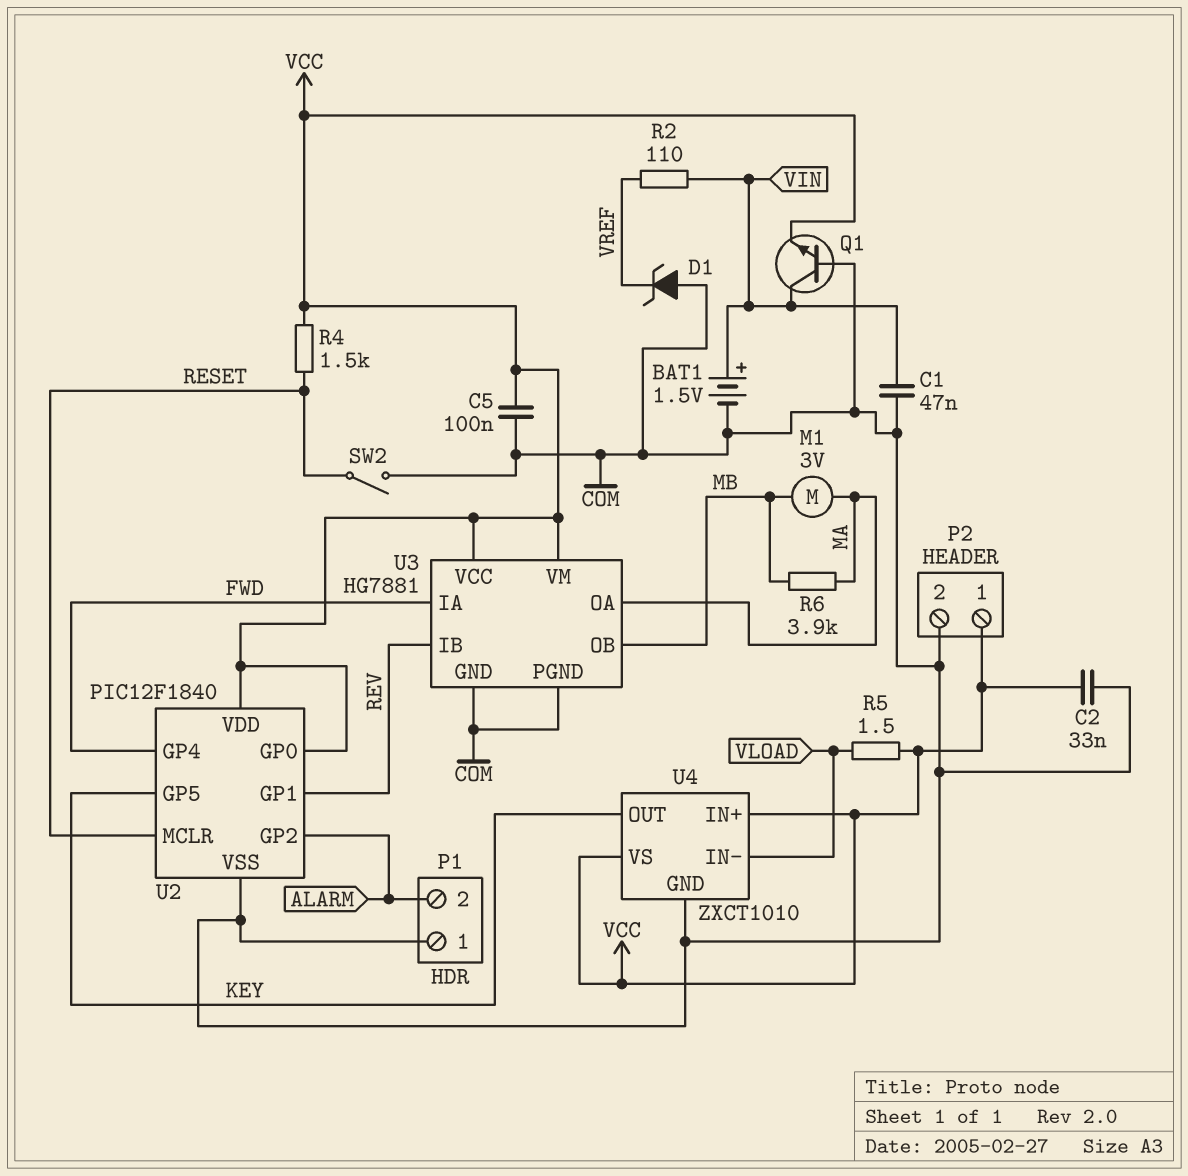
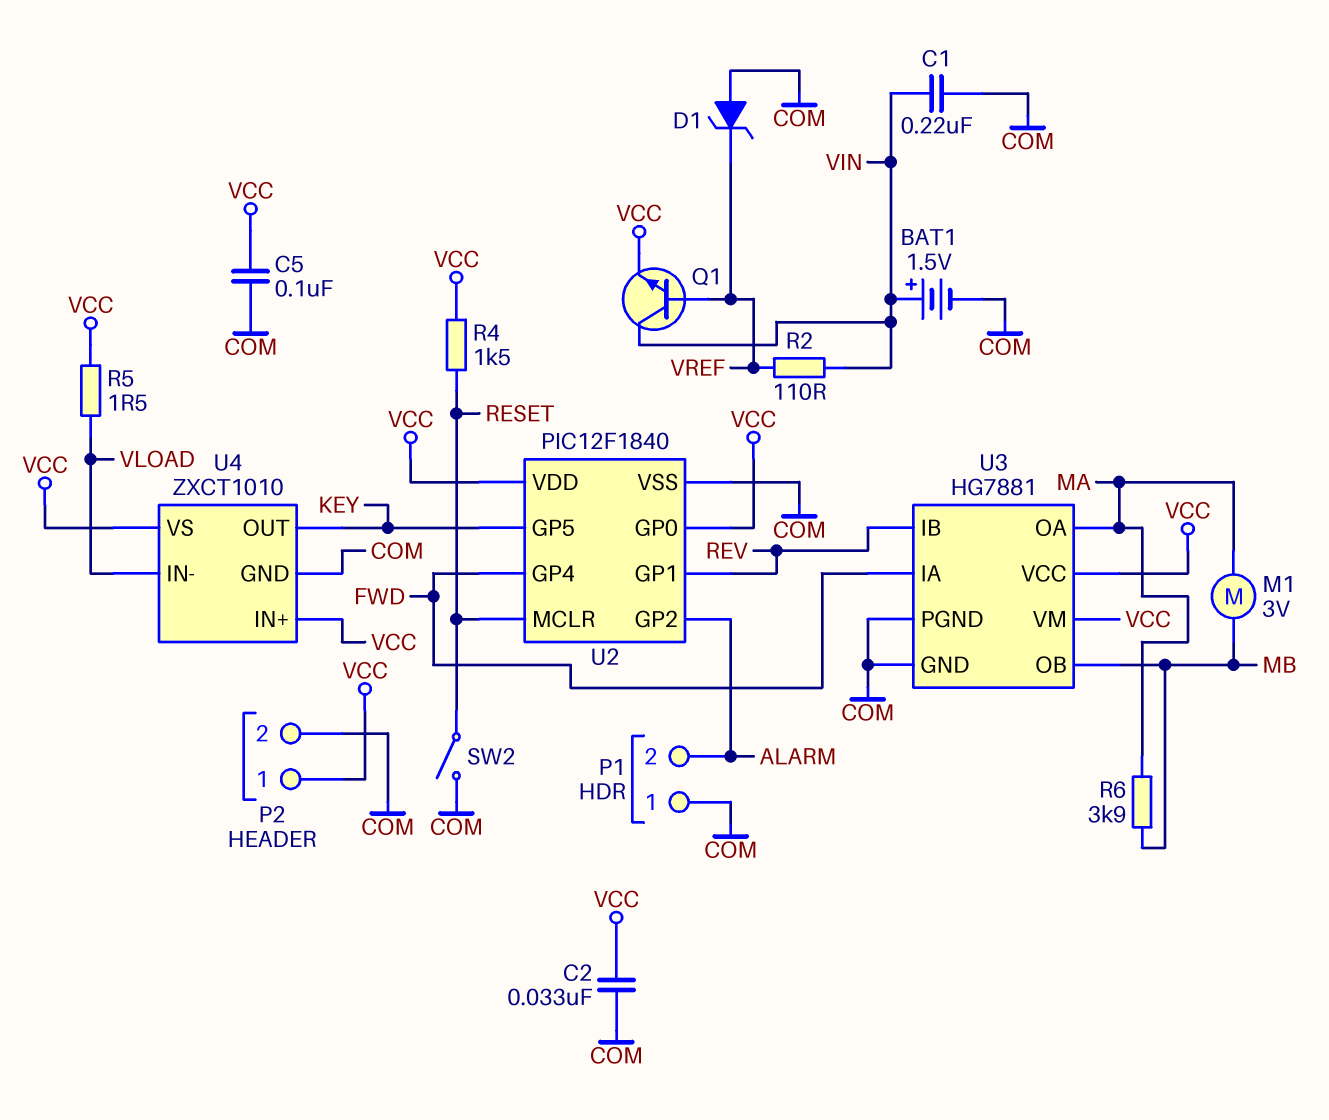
C1: 47nF (COM, VIN) -> 220nF (COM, VIN)
Q1: NPN (B COM, C VIN, E VCC) -> NPN (B VREF, C VIN, E VCC)

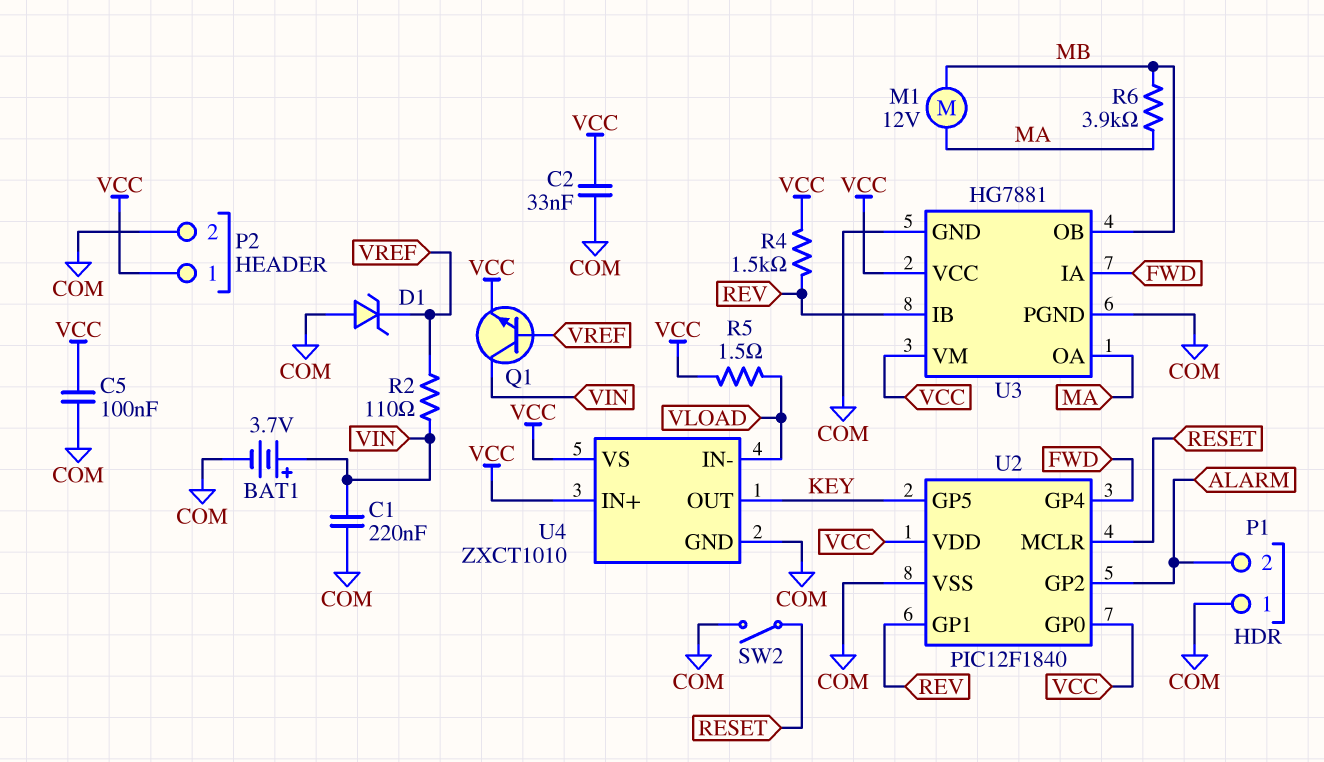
BAT1: 1.5V (plus VIN, minus COM) -> 3.7V (plus VIN, minus COM)
M1: motor 3V (MA, MB) -> motor 12V (MA, MB)
R4: 1.5k (RESET, VCC) -> 1.5k (REV, VCC)

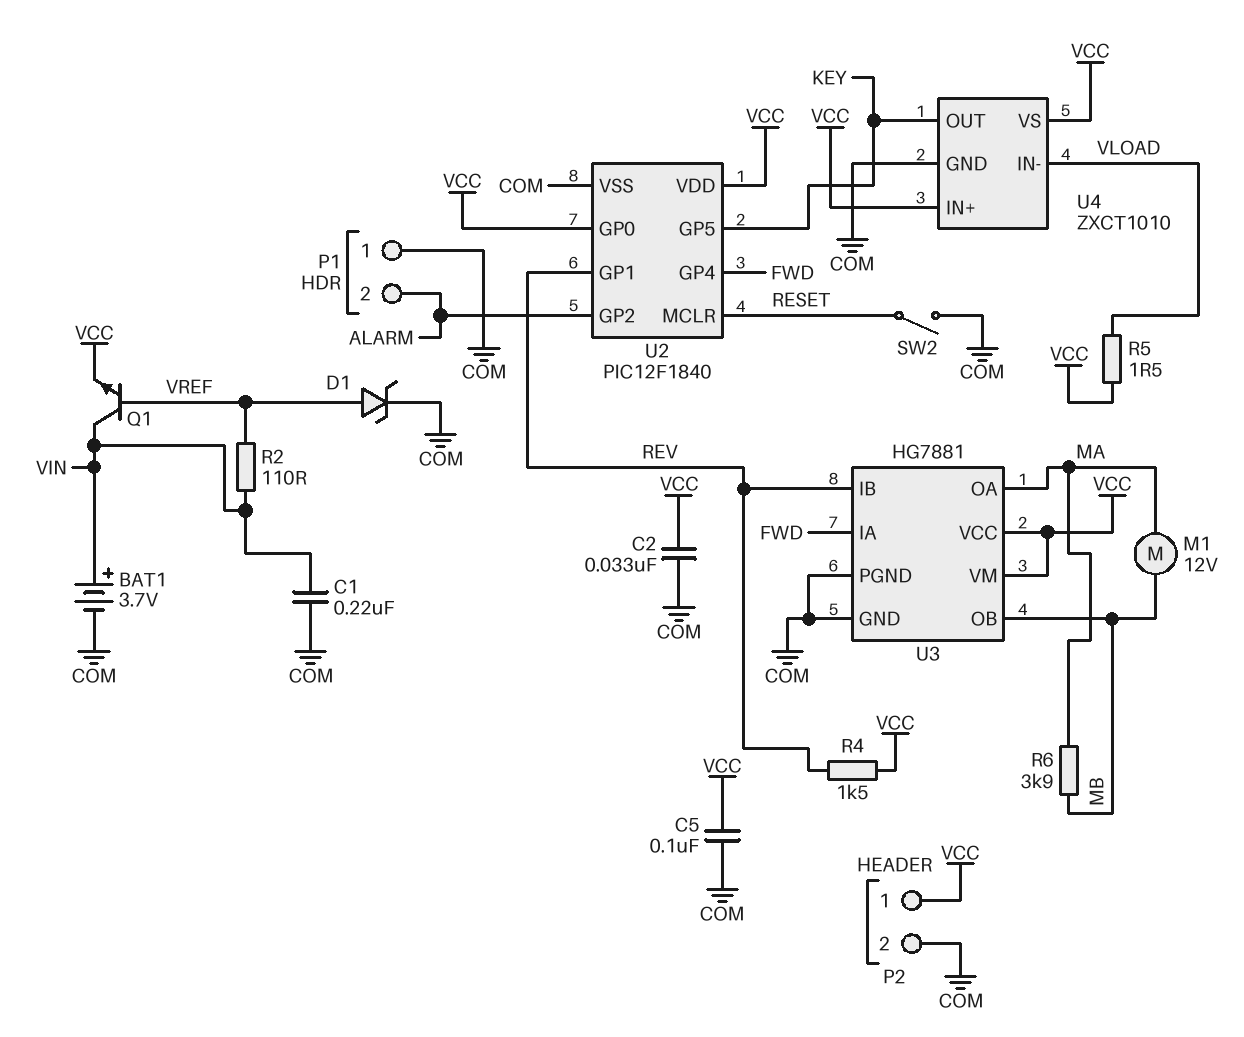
D1: zener (A COM, K VREF) -> zener (A VREF, K COM)

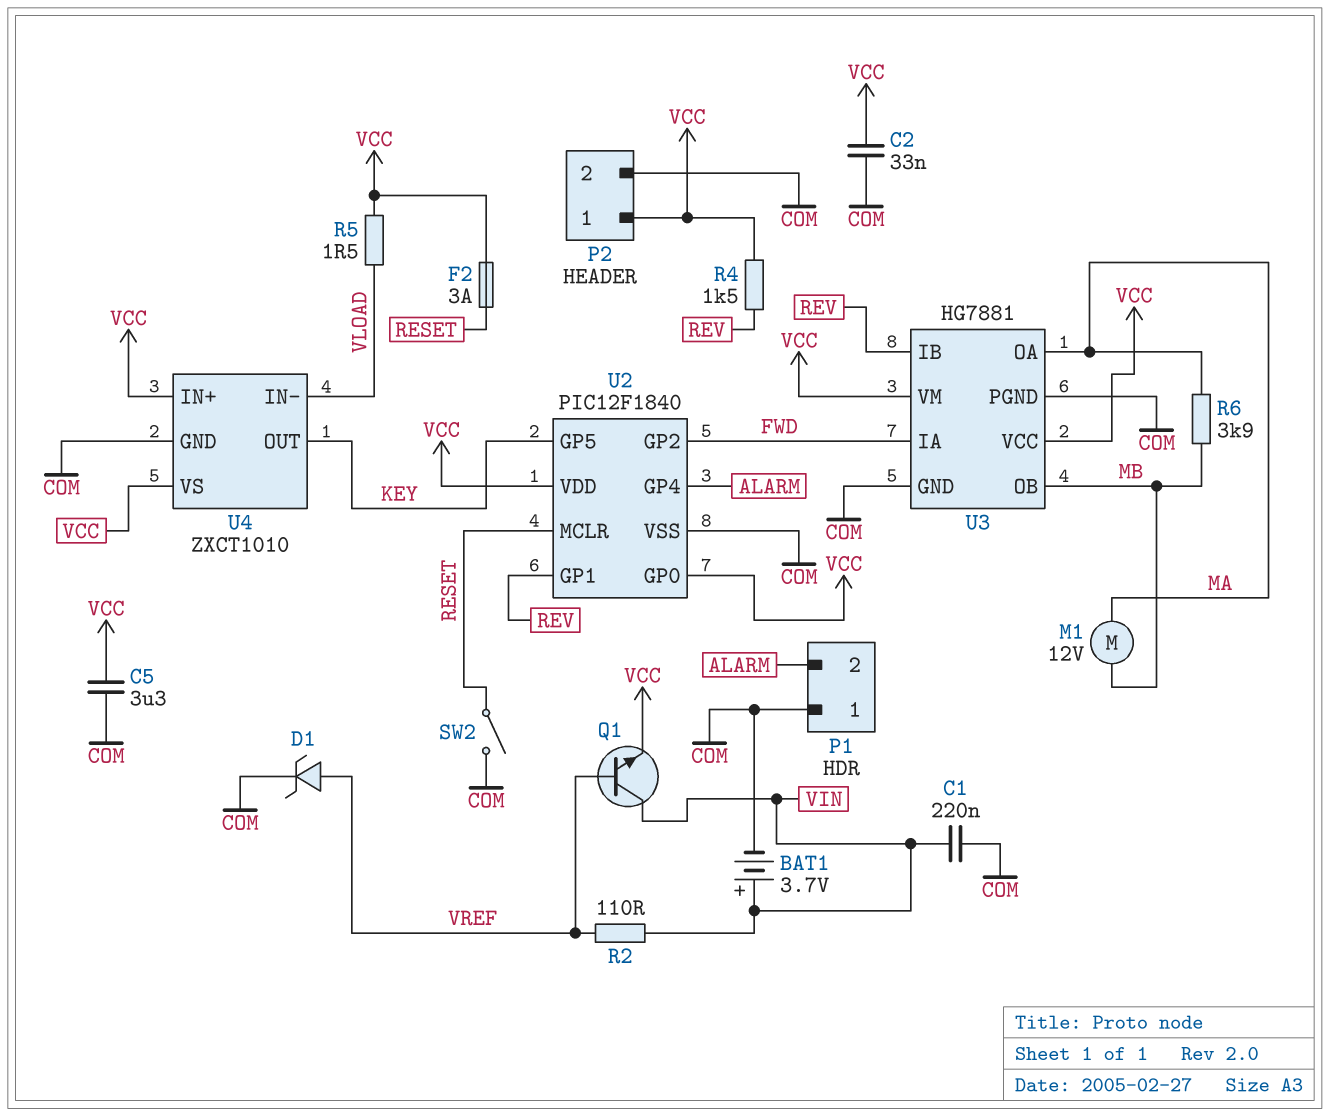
C5: 100nF (COM, VCC) -> 3.3uF (COM, VCC)
F2: none -> 3A (RESET, VCC)
U2 pin GP2: ALARM -> FWD
U2 pin GP4: FWD -> ALARM

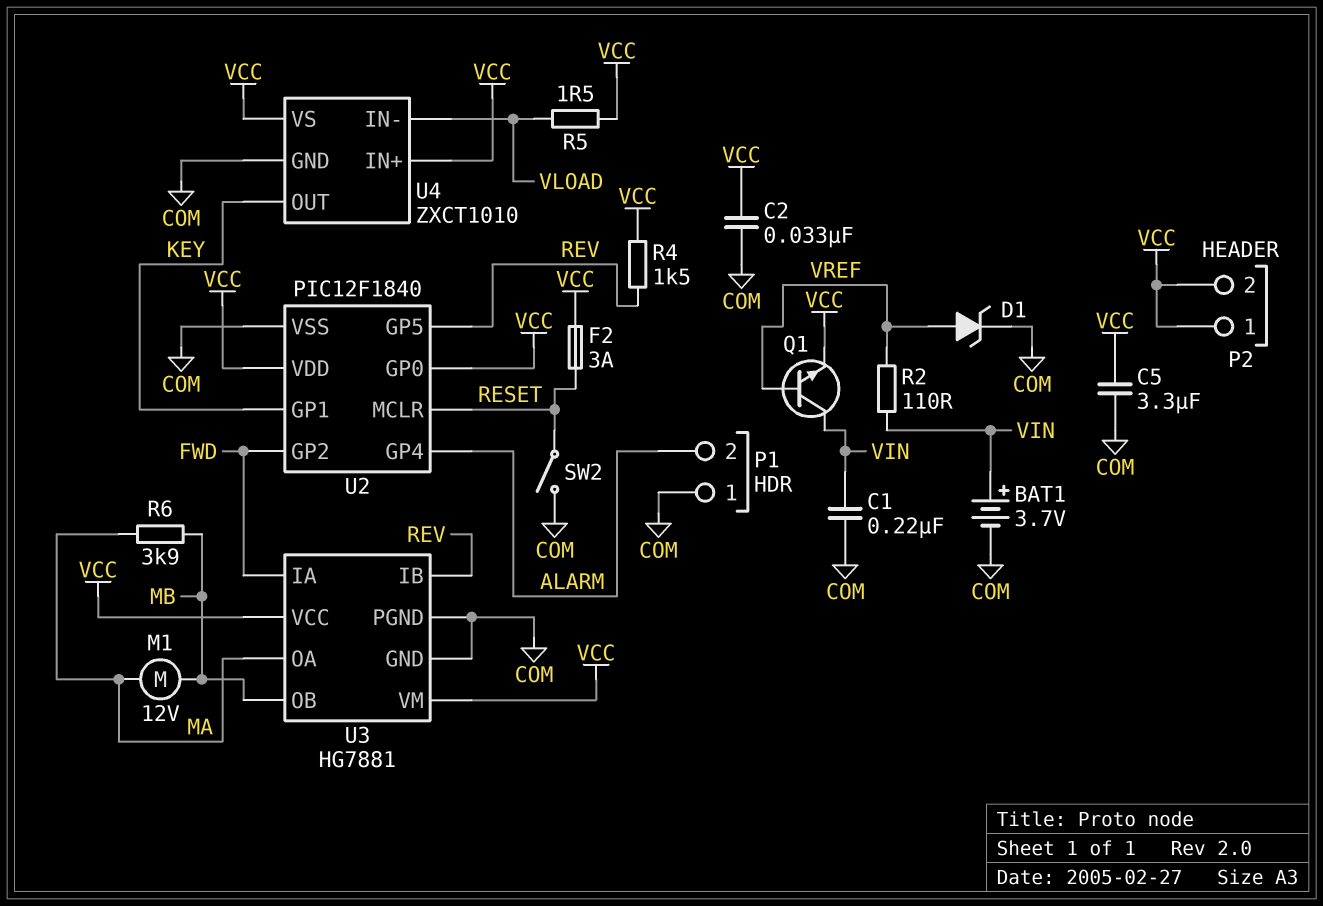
P2 pin 2: COM -> VCC
U2 pin GP1: REV -> KEY
U2 pin GP5: KEY -> REV

